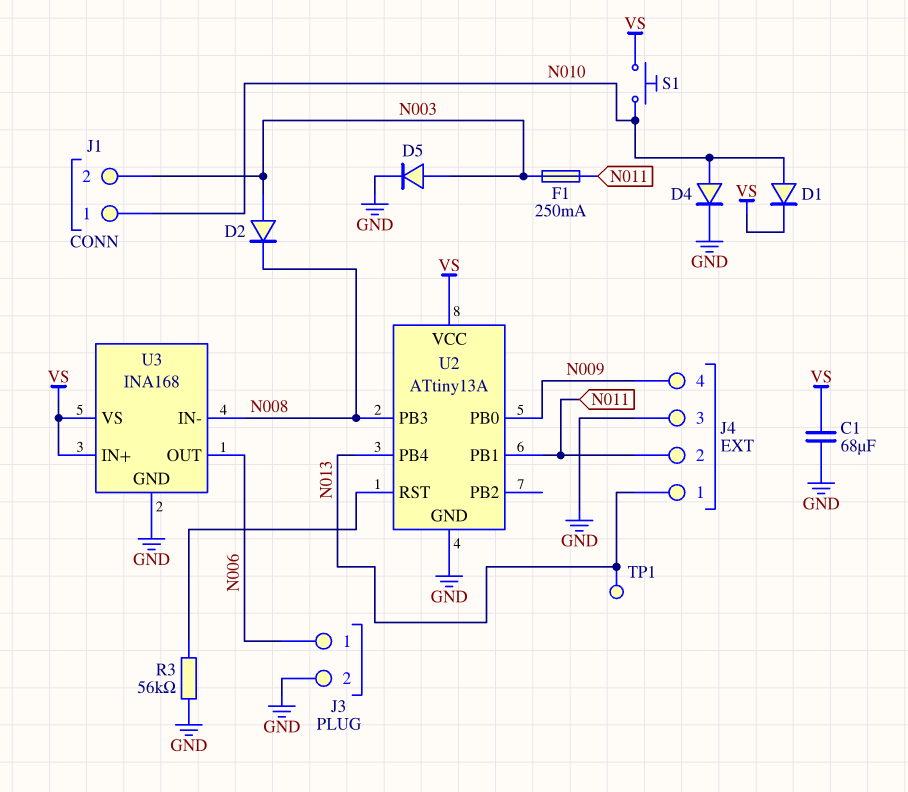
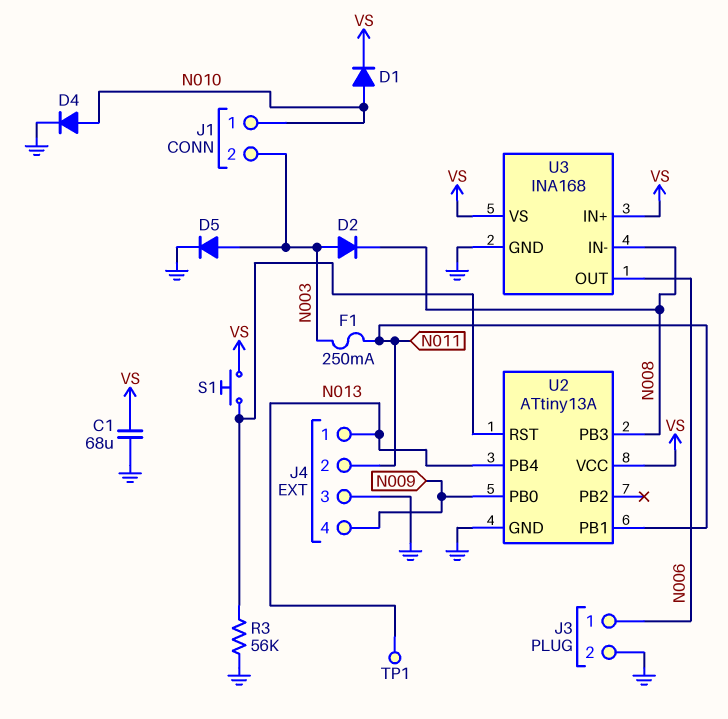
S1: button (N010, VS) -> button (U2/RST, VS)

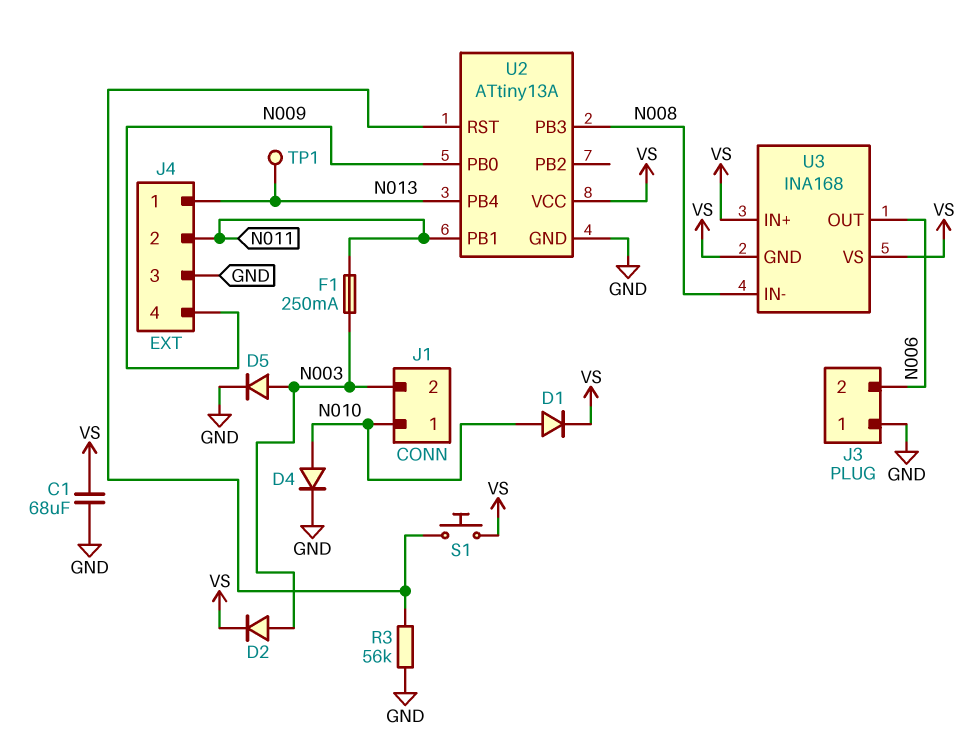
D2: diode (A N003, K N008) -> diode (A N003, K VS)
J3 pin 1: N006 -> GND
J3 pin 2: GND -> N006
U3 pin GND: GND -> VS

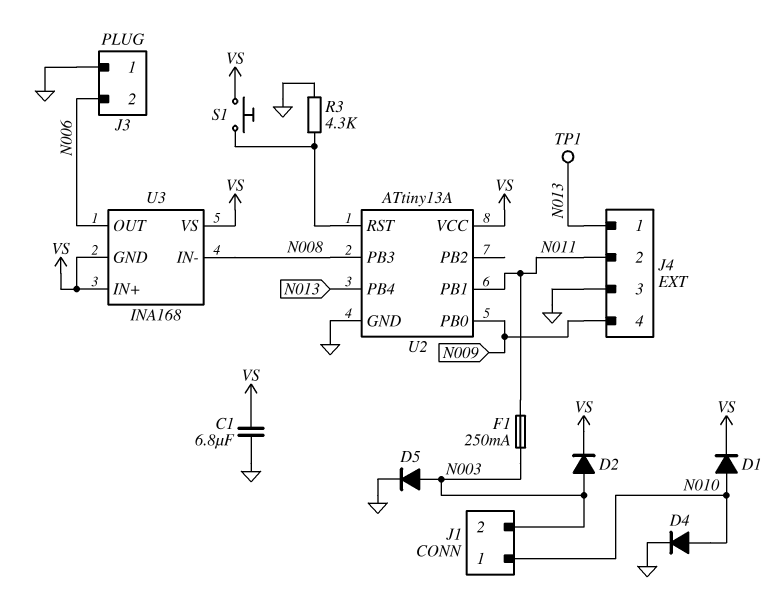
C1: 68uF (GND, VS) -> 6.8uF (GND, VS)
R3: 56k (GND, U2/RST) -> 4.3k (GND, U2/RST)

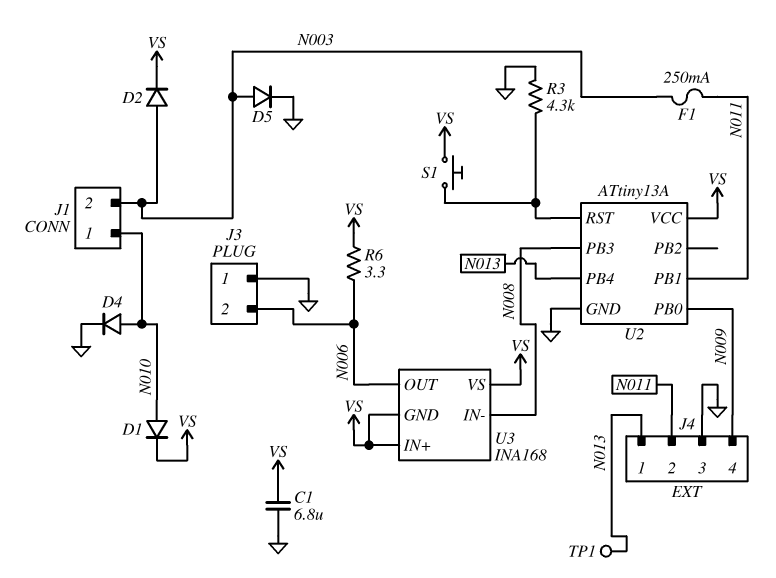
R6: none -> 3.3 (N006, VS)

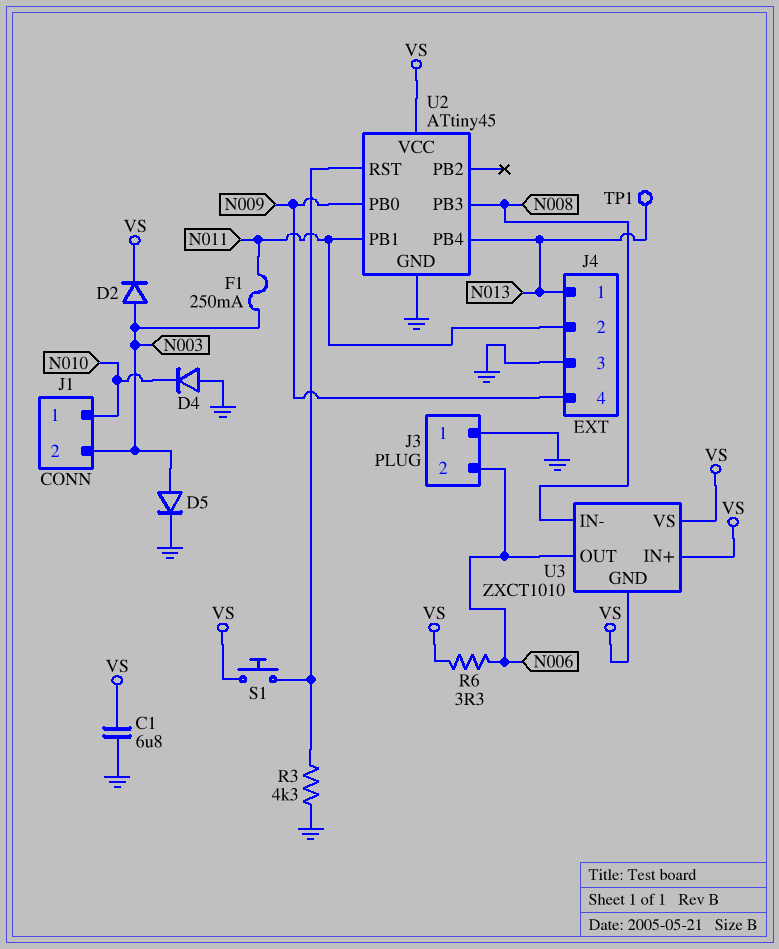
D1: diode (A N010, K VS) -> none
D4: diode (A N010, K GND) -> diode (A GND, K N010)
U2: ATtiny13A -> ATtiny45
U3: INA168 -> ZXCT1010

